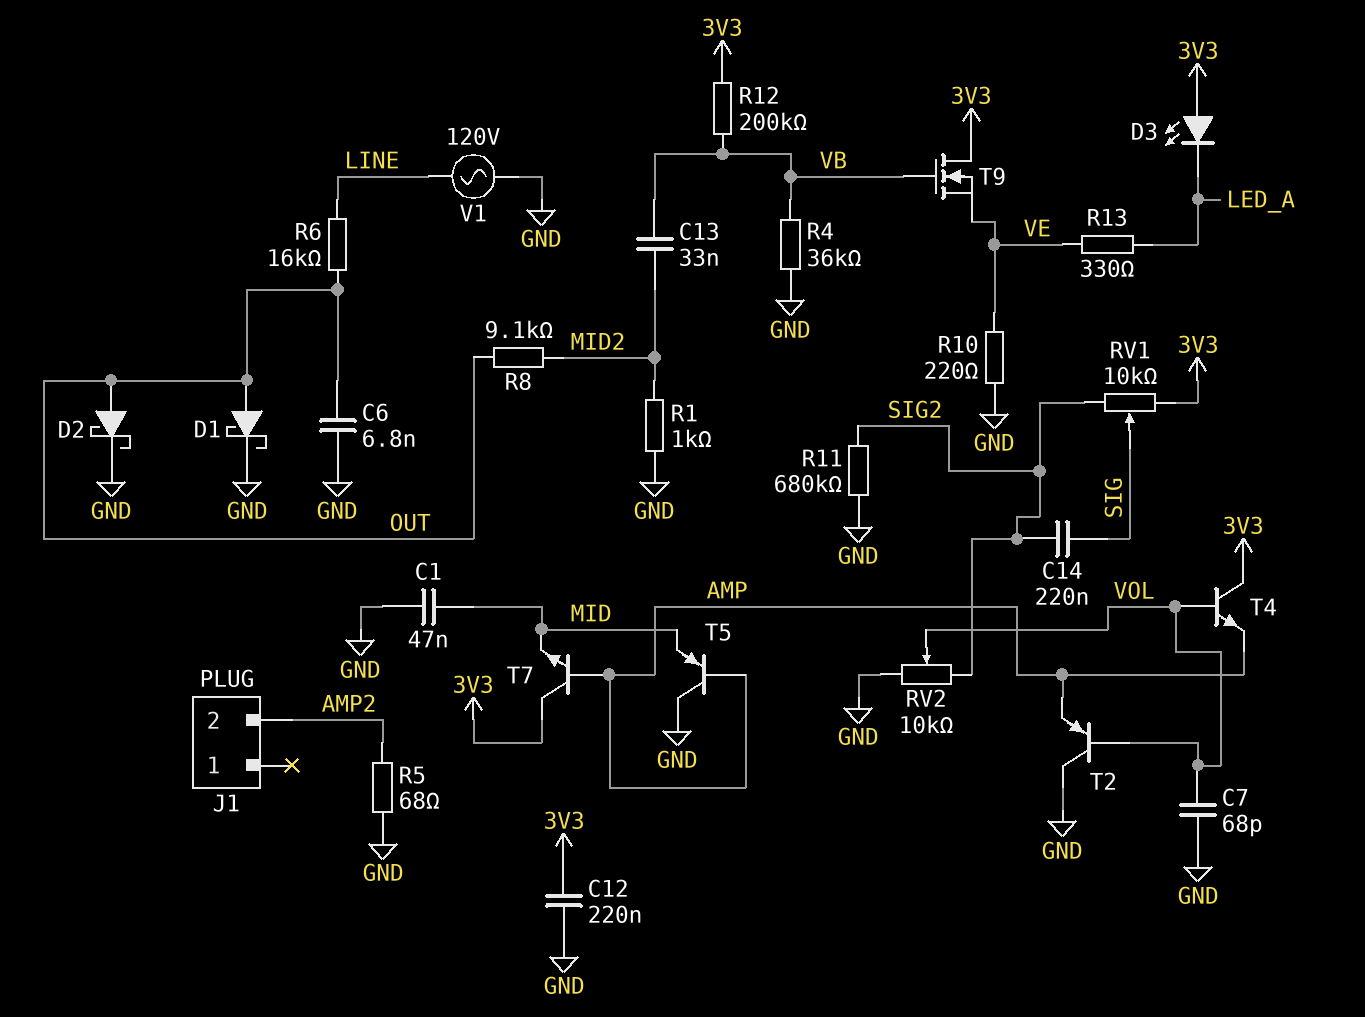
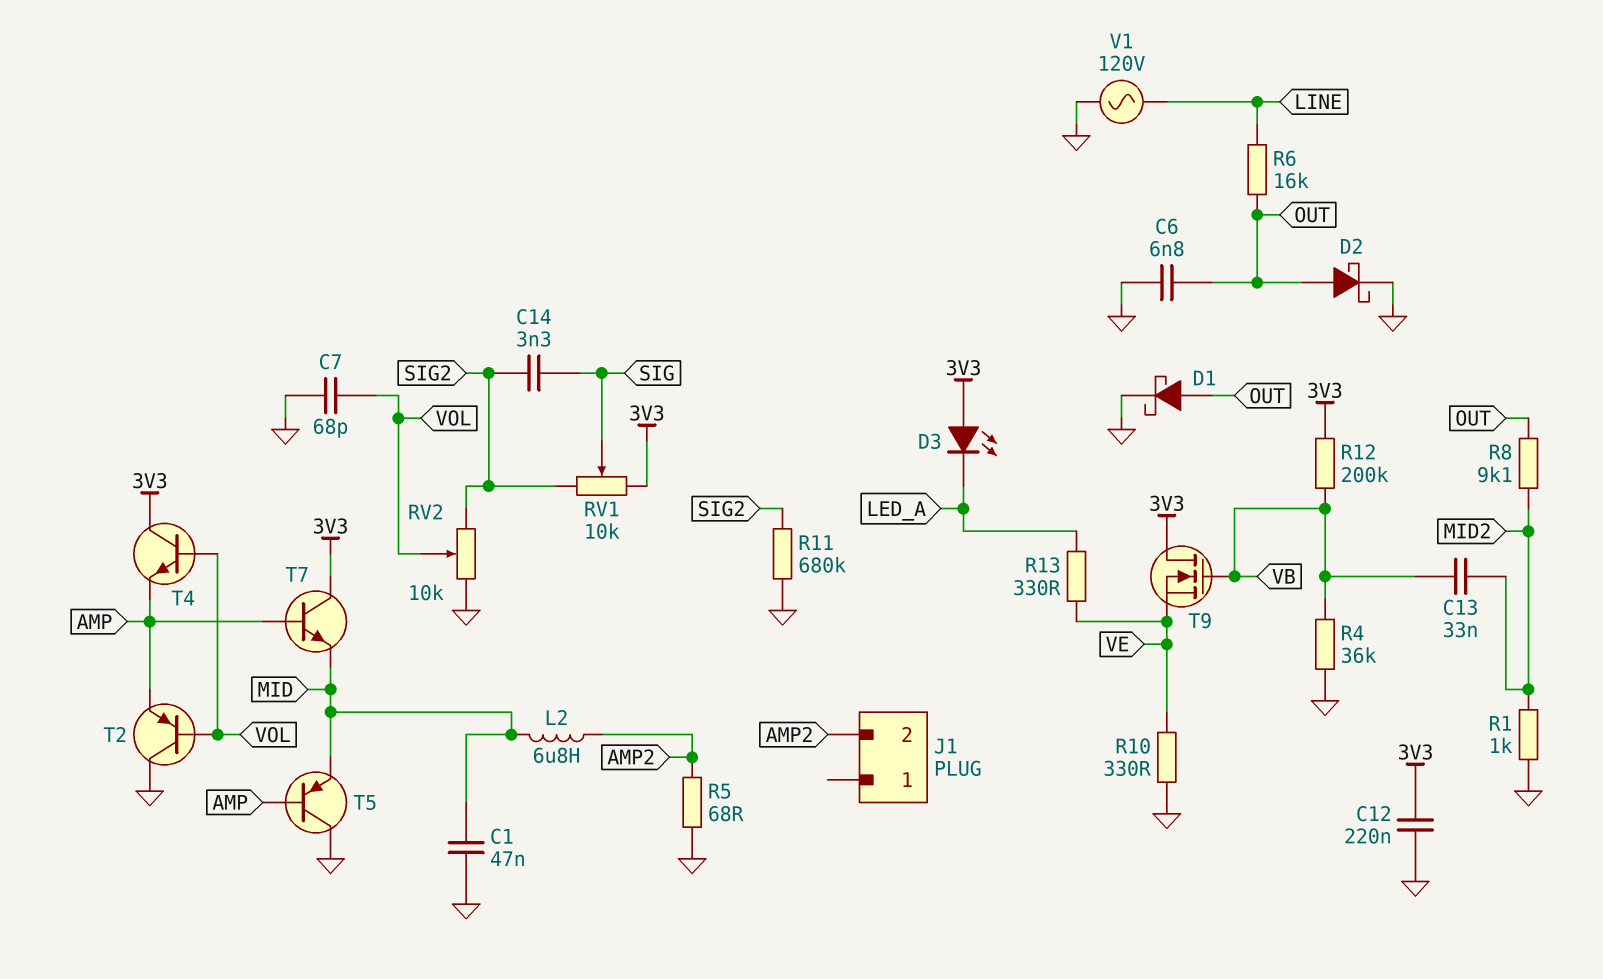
C14: 220nF (SIG, SIG2) -> 3.3nF (SIG, SIG2)
L2: none -> 6.8uH (AMP2, MID)
R10: 220 (GND, VE) -> 330 (GND, VE)

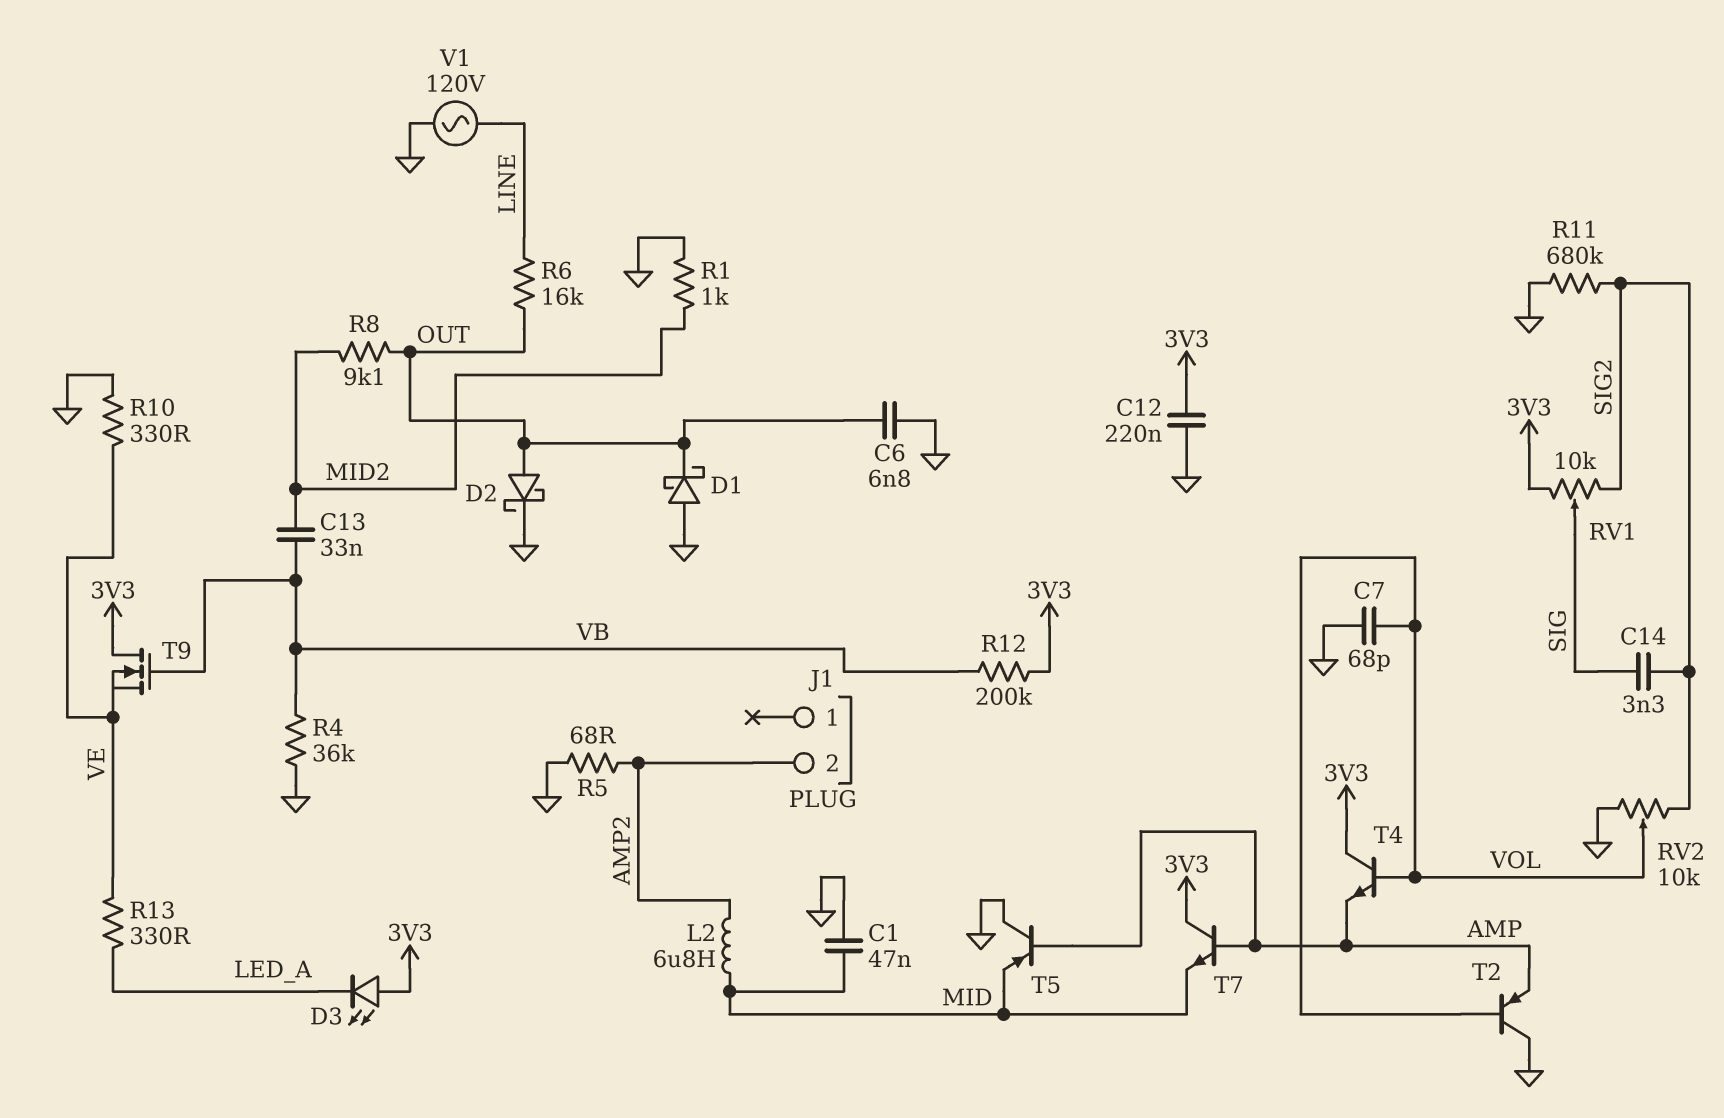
D1: schottky (A OUT, K GND) -> schottky (A GND, K OUT)

